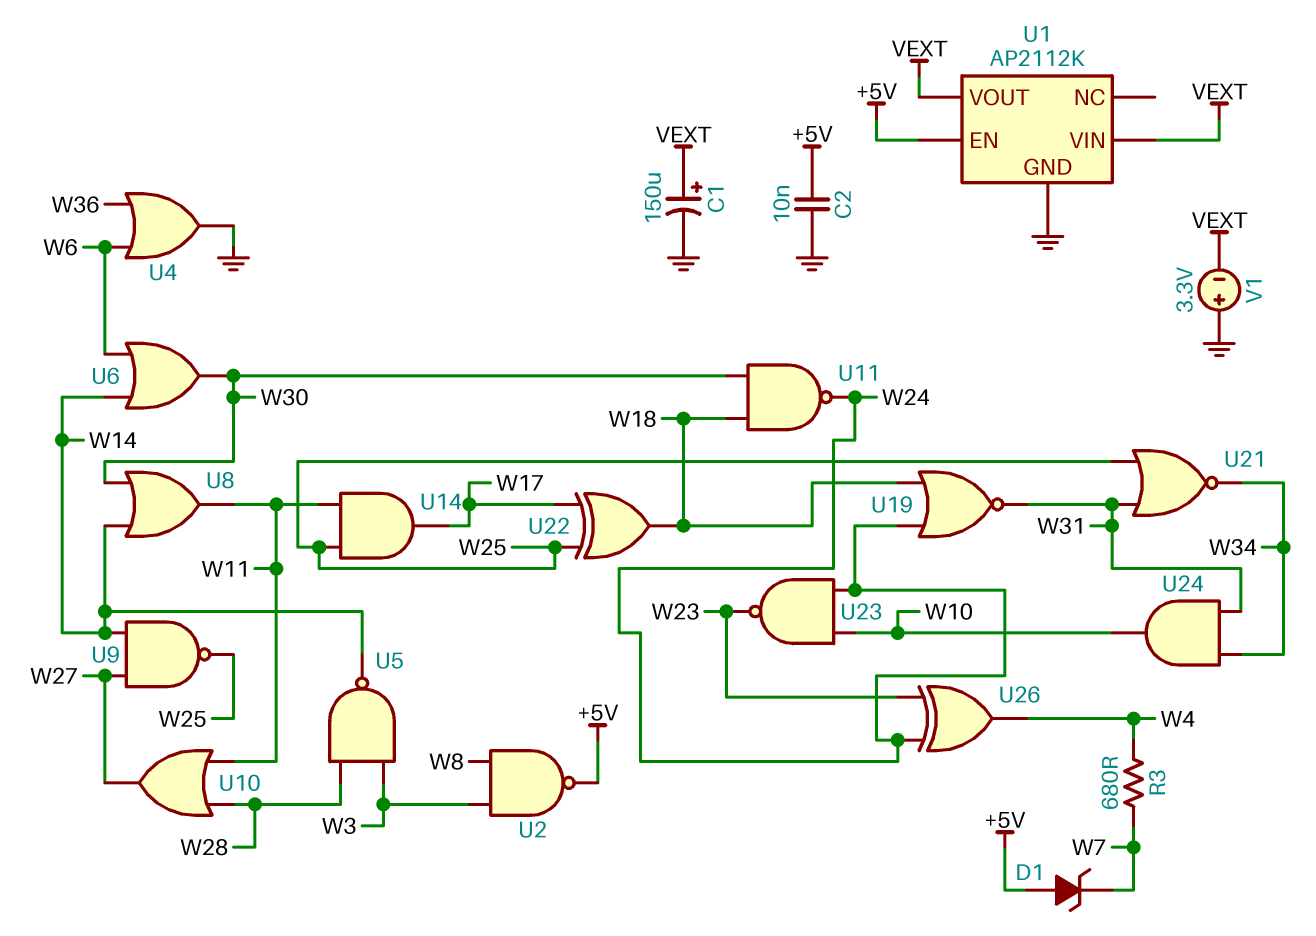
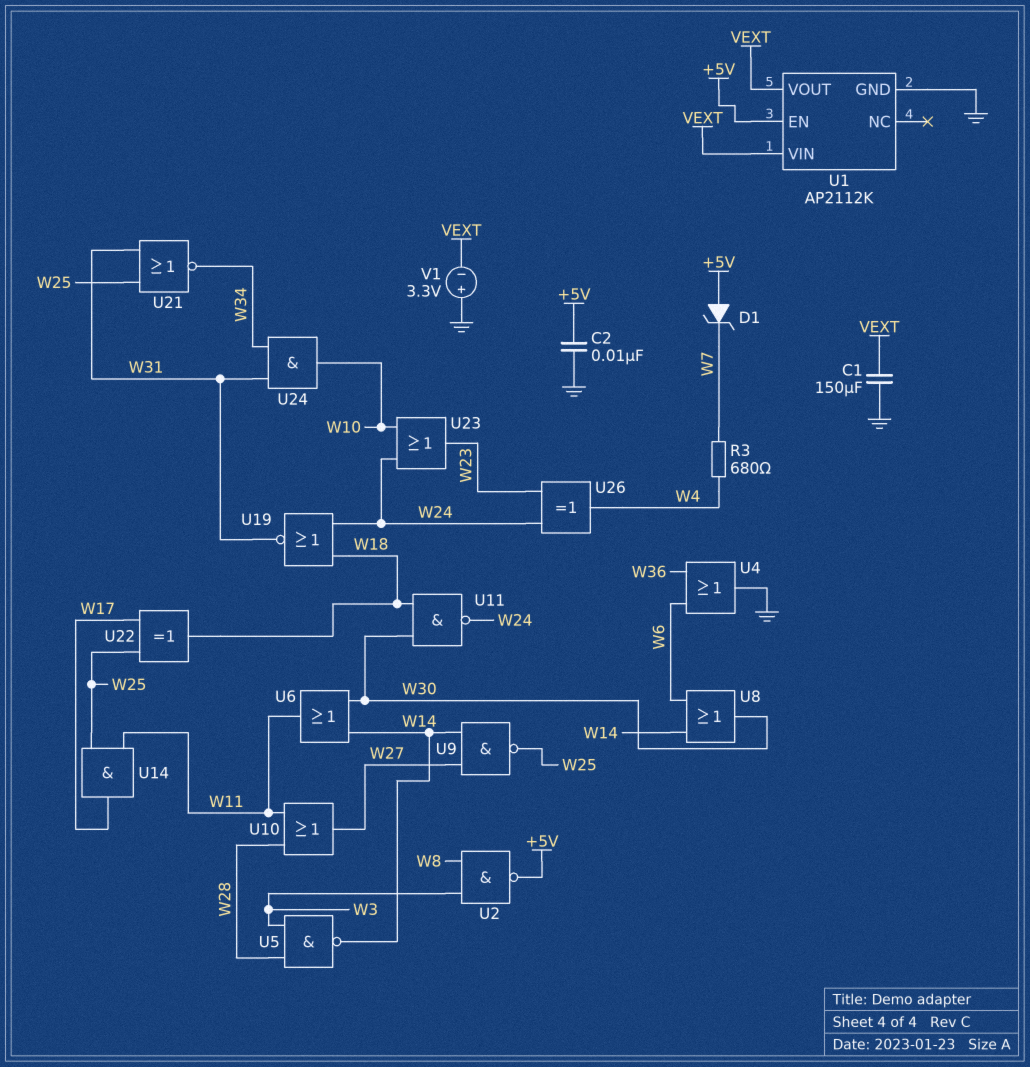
C1: 150uF (plus VEXT, minus GND) -> 150uF (GND, VEXT)
U6: OR (in W6, in W14, out W30) -> OR (in W14, in W30, out W11)
U8: OR (in W14, in W30, out W11) -> OR (in W6, in W14, out W30)
U23: NAND (in W10, in W24, out W23) -> OR (in W10, in W24, out W23)

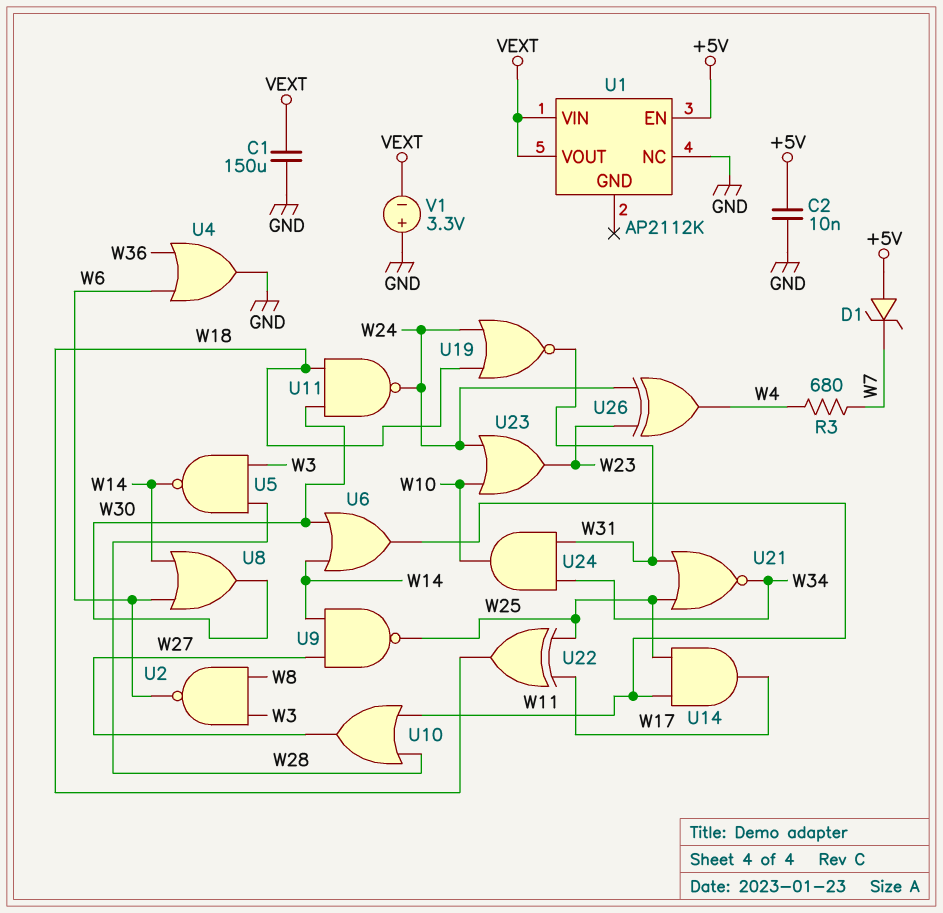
U1 pin GND: GND -> none
U1 pin NC: none -> GND
U2: NAND (in W3, in W8, out +5V) -> NAND (in W3, in W8, out W6)

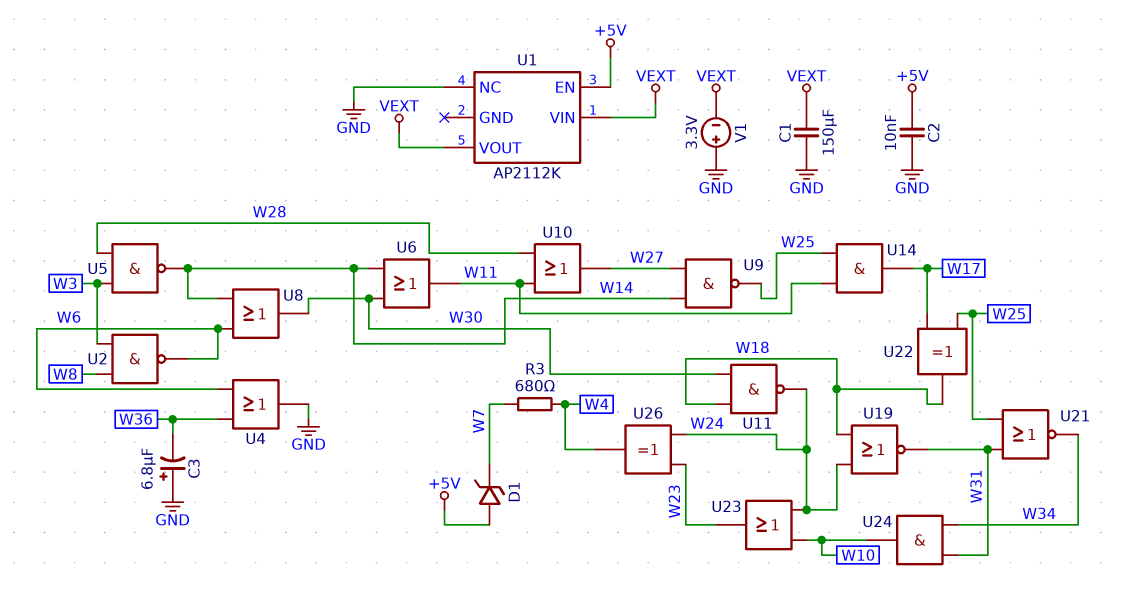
C3: none -> 6.8uF (plus GND, minus W36)

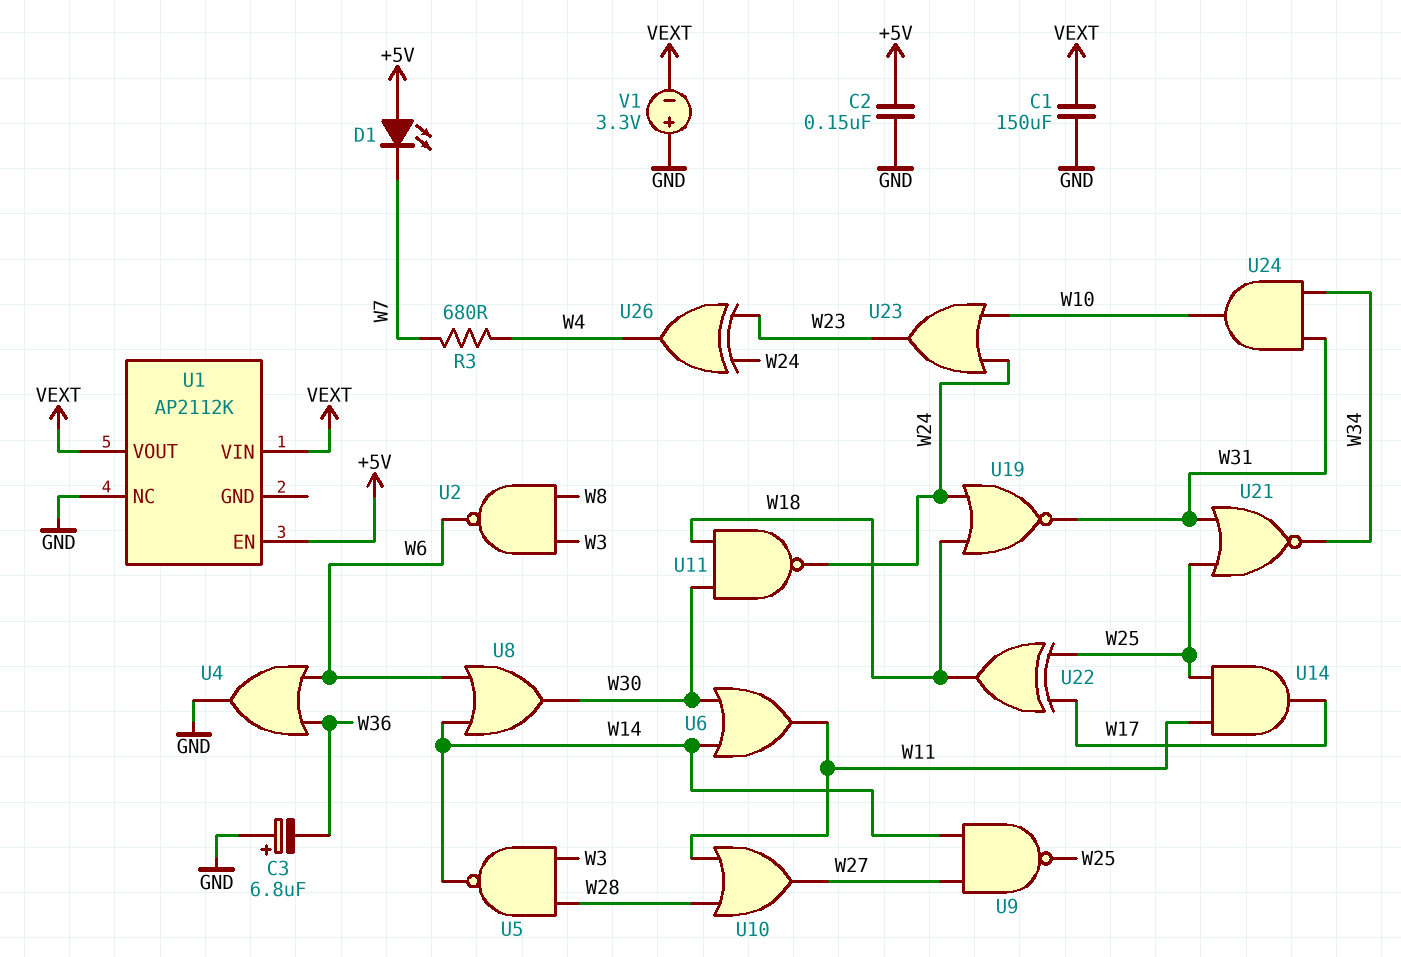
C2: 10nF (+5V, GND) -> 150nF (+5V, GND)
D1: zener (A +5V, K W7) -> LED (A +5V, K W7)

